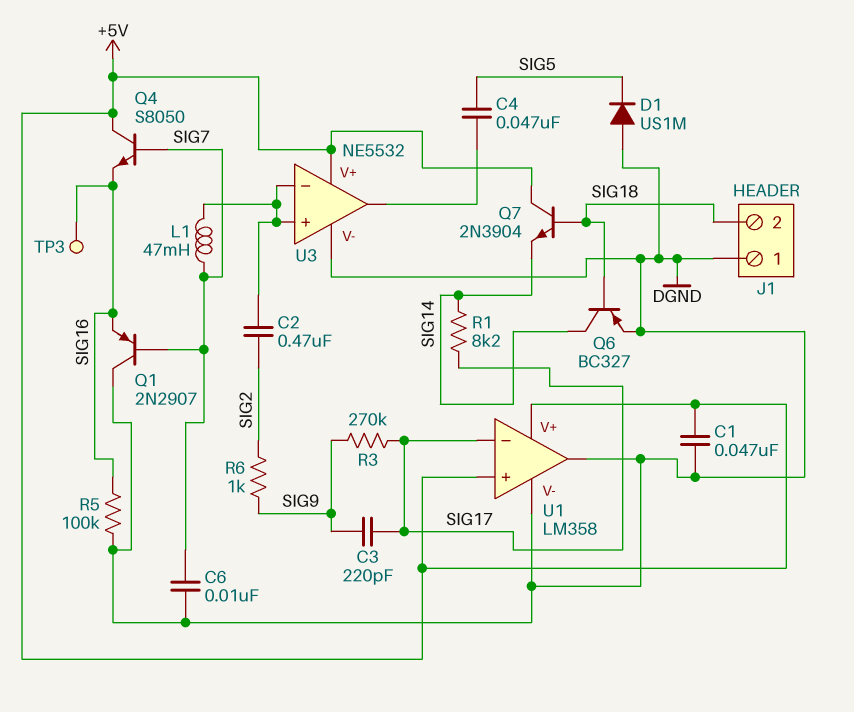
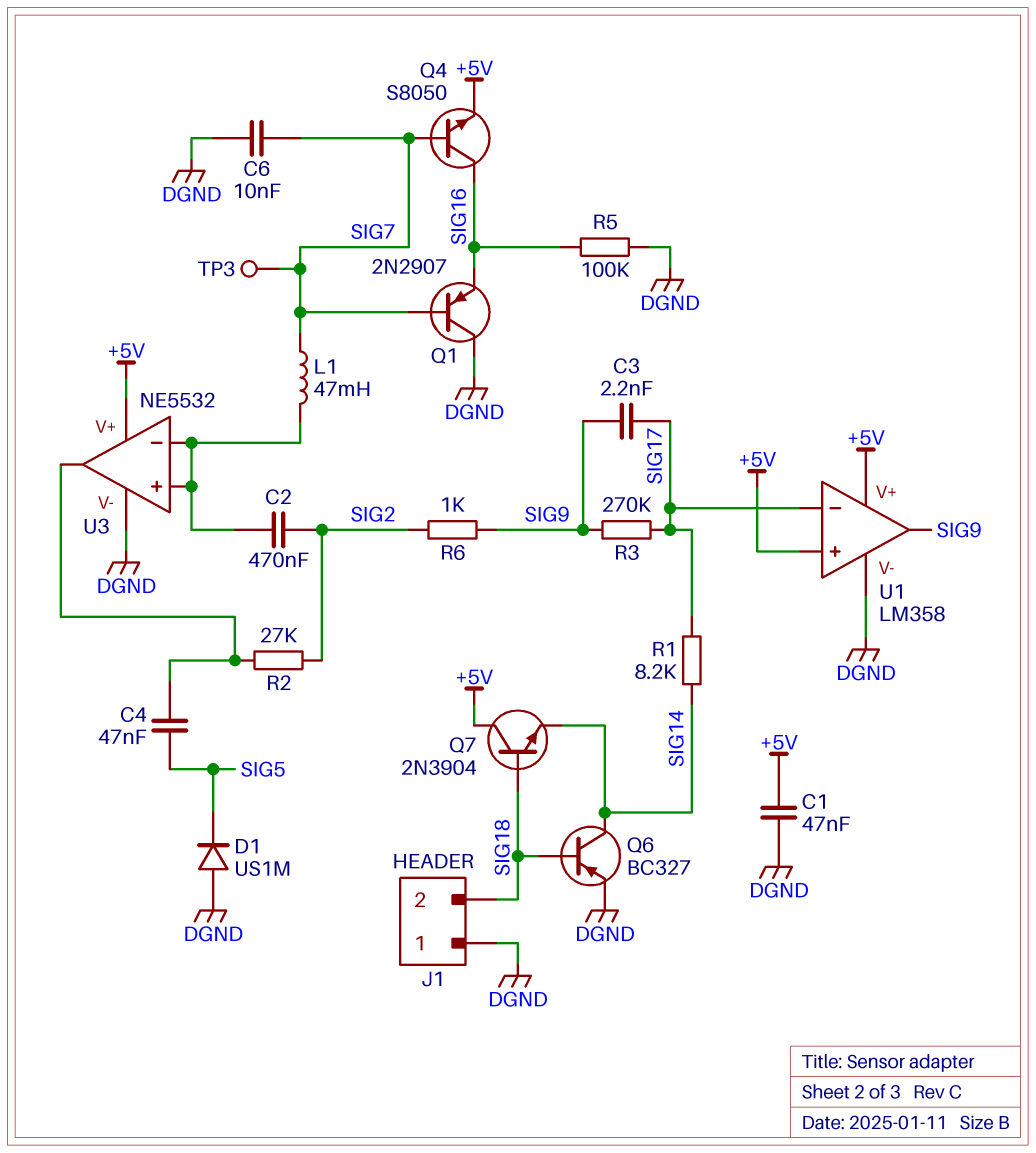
C3: 220pF (SIG9, SIG17) -> 2.2nF (SIG9, SIG17)
Q4: NPN S8050 (B SIG7, C +5V, E SIG16) -> NPN S8050 (B SIG7, C SIG16, E +5V)
R2: none -> 27k (SIG2, U3/out)
TP3: test point (SIG16) -> test point (SIG7)
U1 pin out: DGND -> SIG9

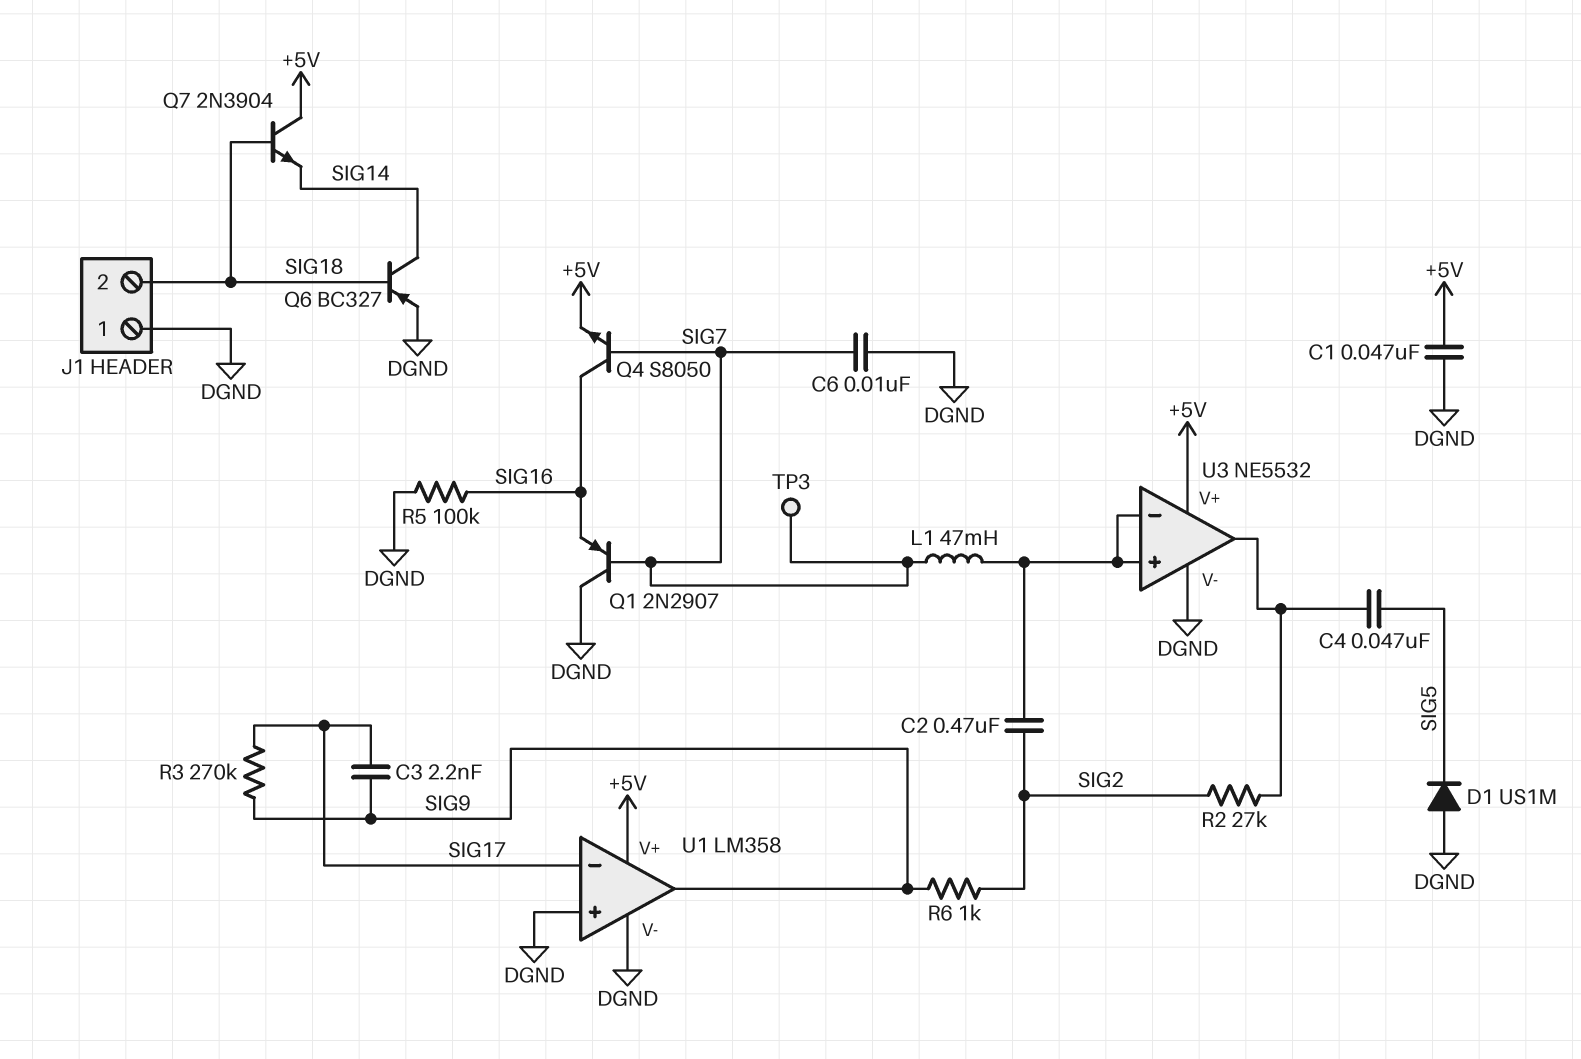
R1: 8.2k (SIG14, SIG17) -> none
U1 pin in+: +5V -> DGND

